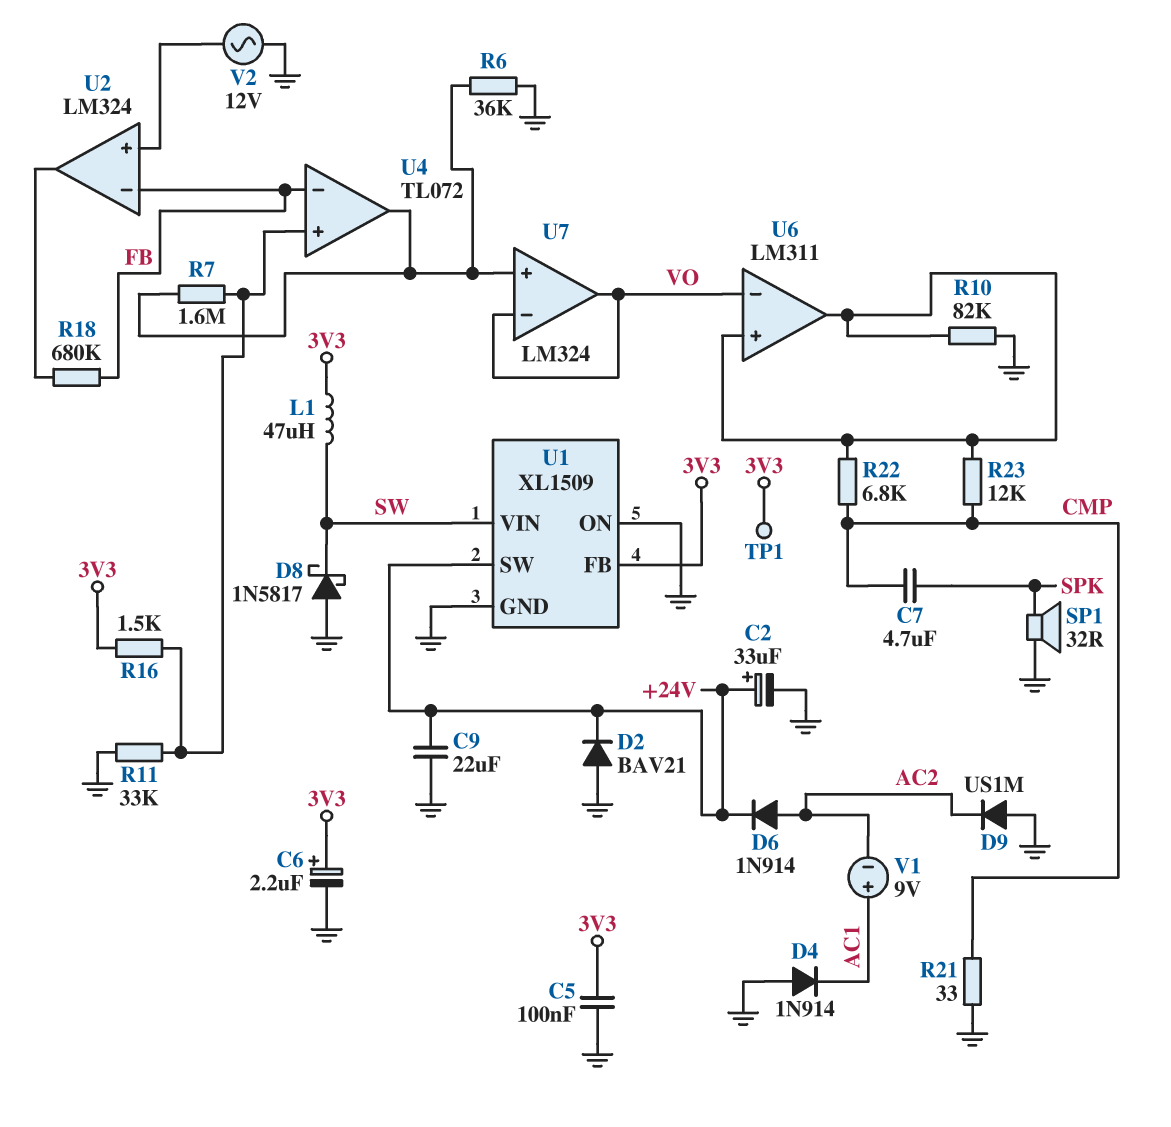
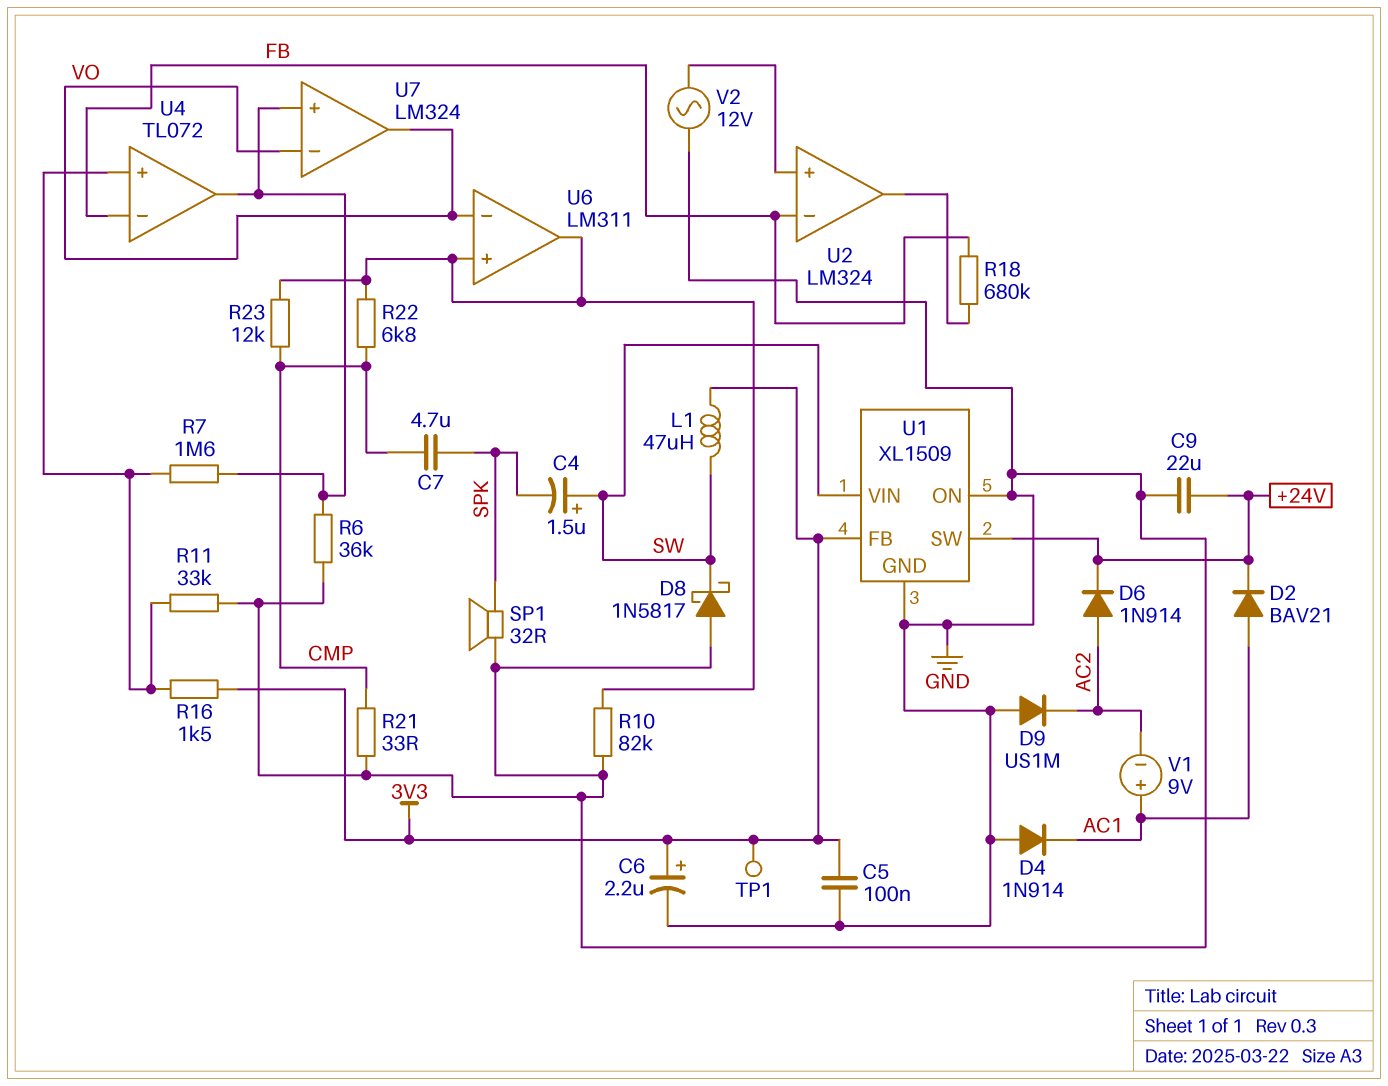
C2: 33uF (plus +24V, minus GND) -> none
C4: none -> 1.5uF (plus SW, minus SPK)
D2: diode BAV21 (A GND, K +24V) -> diode BAV21 (A AC1, K +24V)

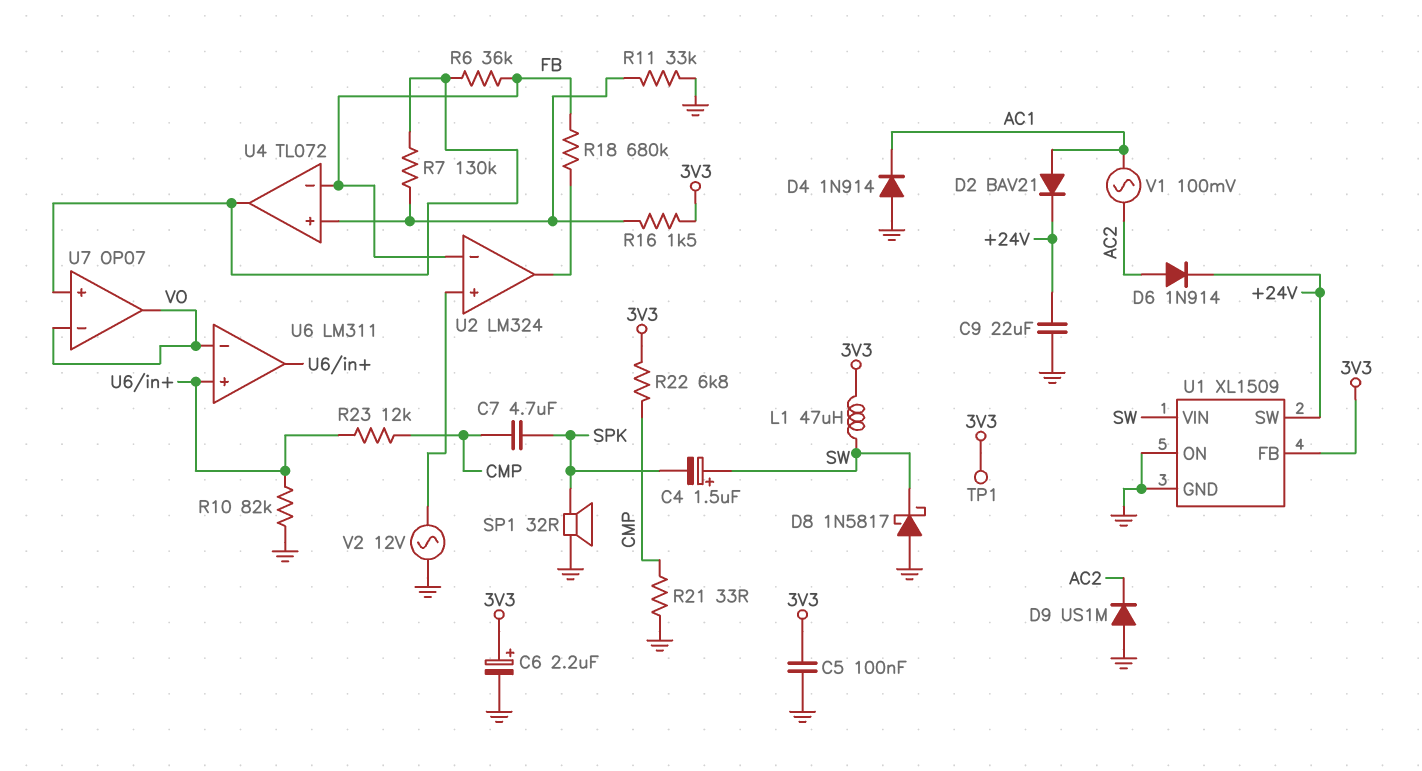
R6: 36k (GND, U4/out) -> 36k (FB, U4/out)
R7: 1.6M (U4/in+, U4/out) -> 130k (U4/in+, U4/out)
R22: 6.8k (CMP, U6/in+) -> 6.8k (3V3, CMP)
U7: LM324 -> OP07
V1: 9V (plus AC1, minus AC2) -> AC 100mV (AC1, AC2)

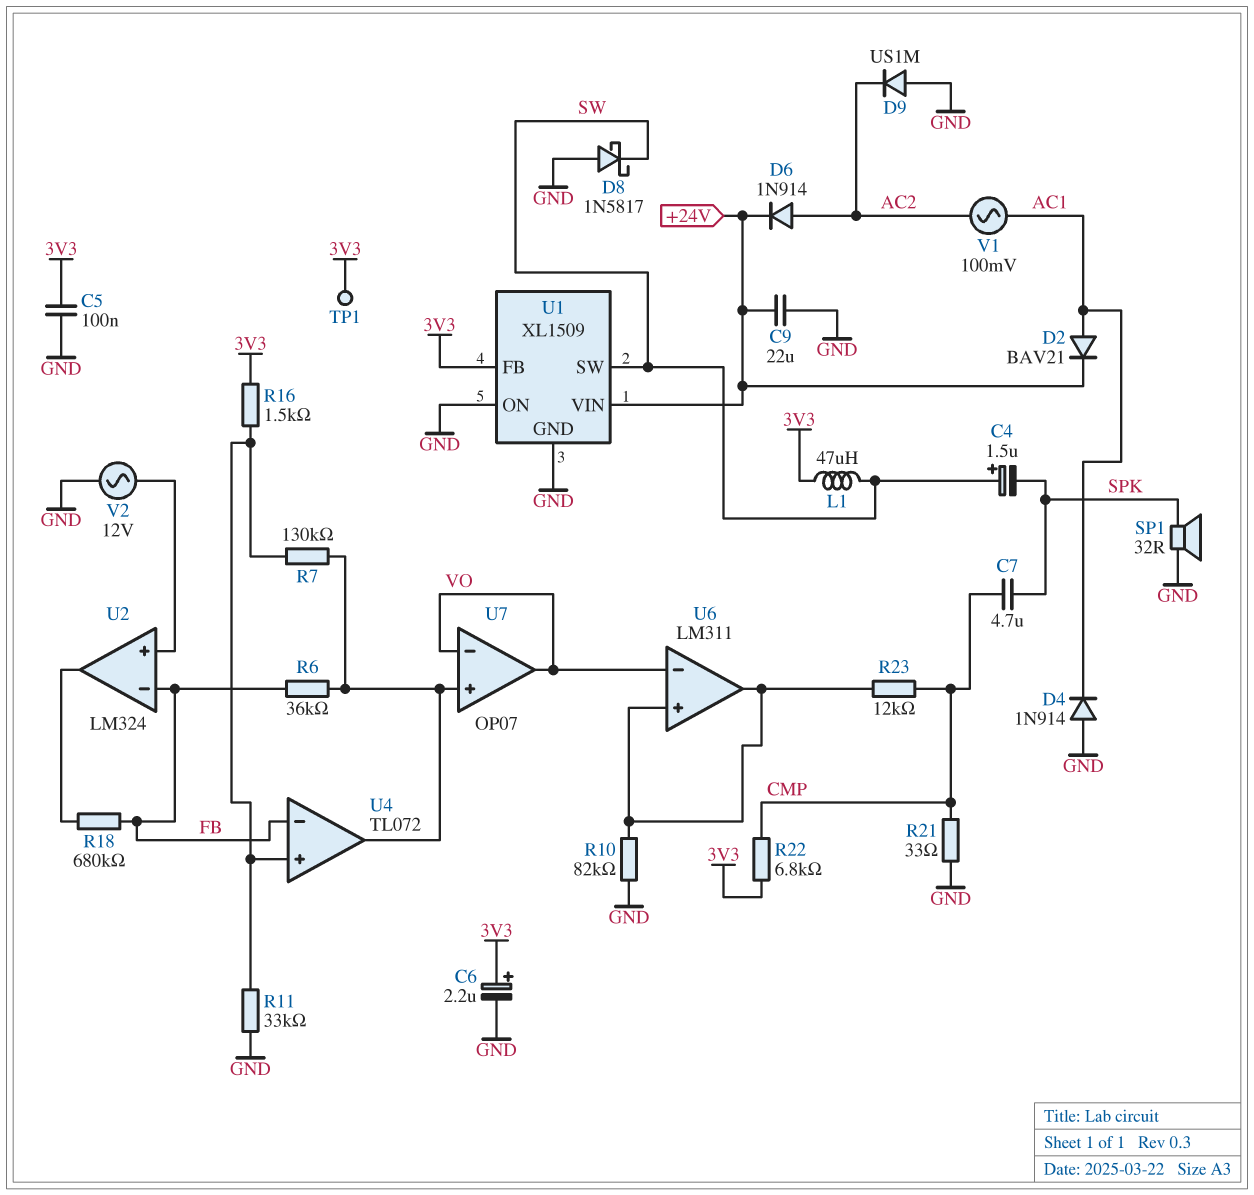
U1 pin SW: +24V -> SW
U1 pin VIN: SW -> +24V

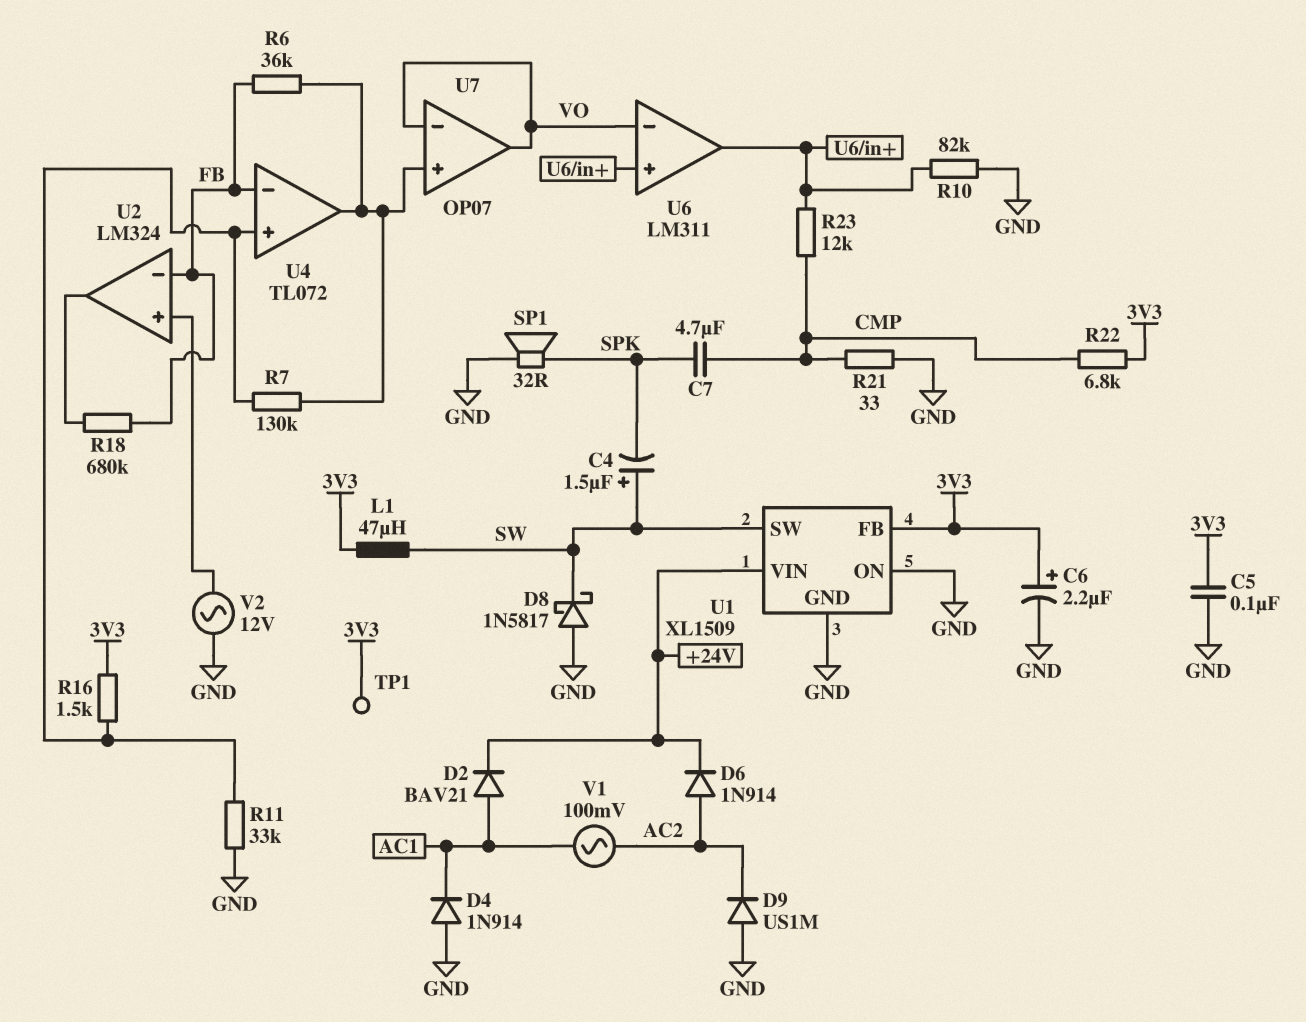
C9: 22uF (+24V, GND) -> none

